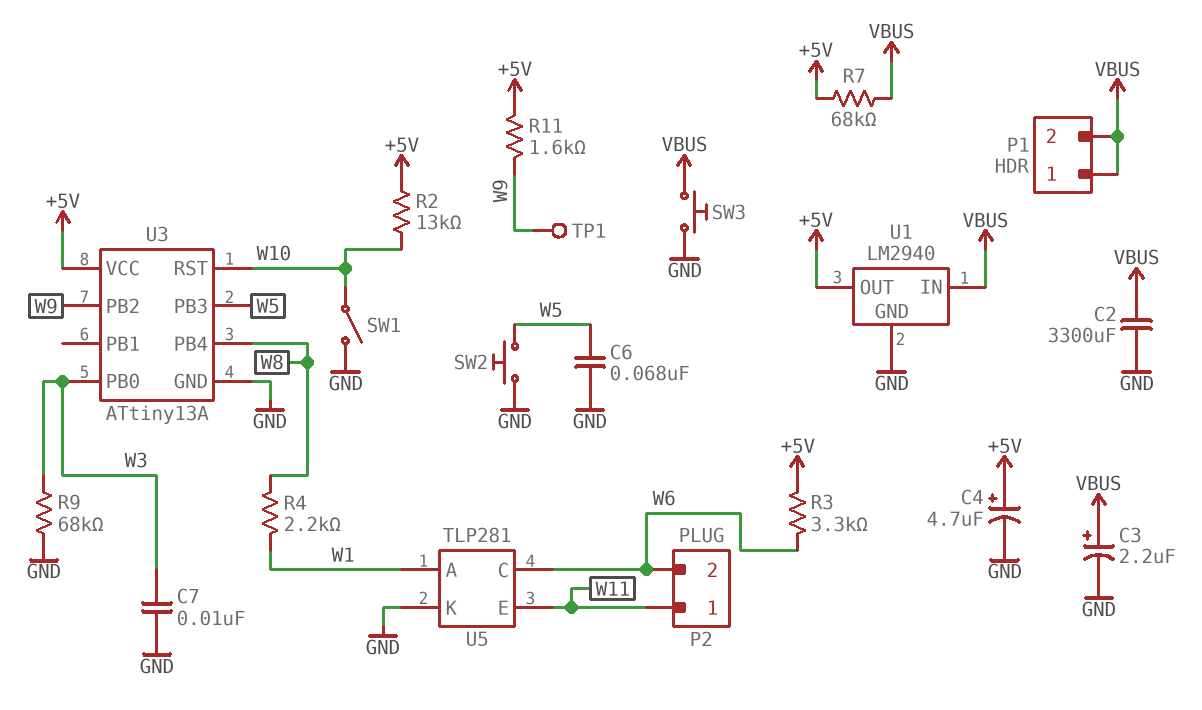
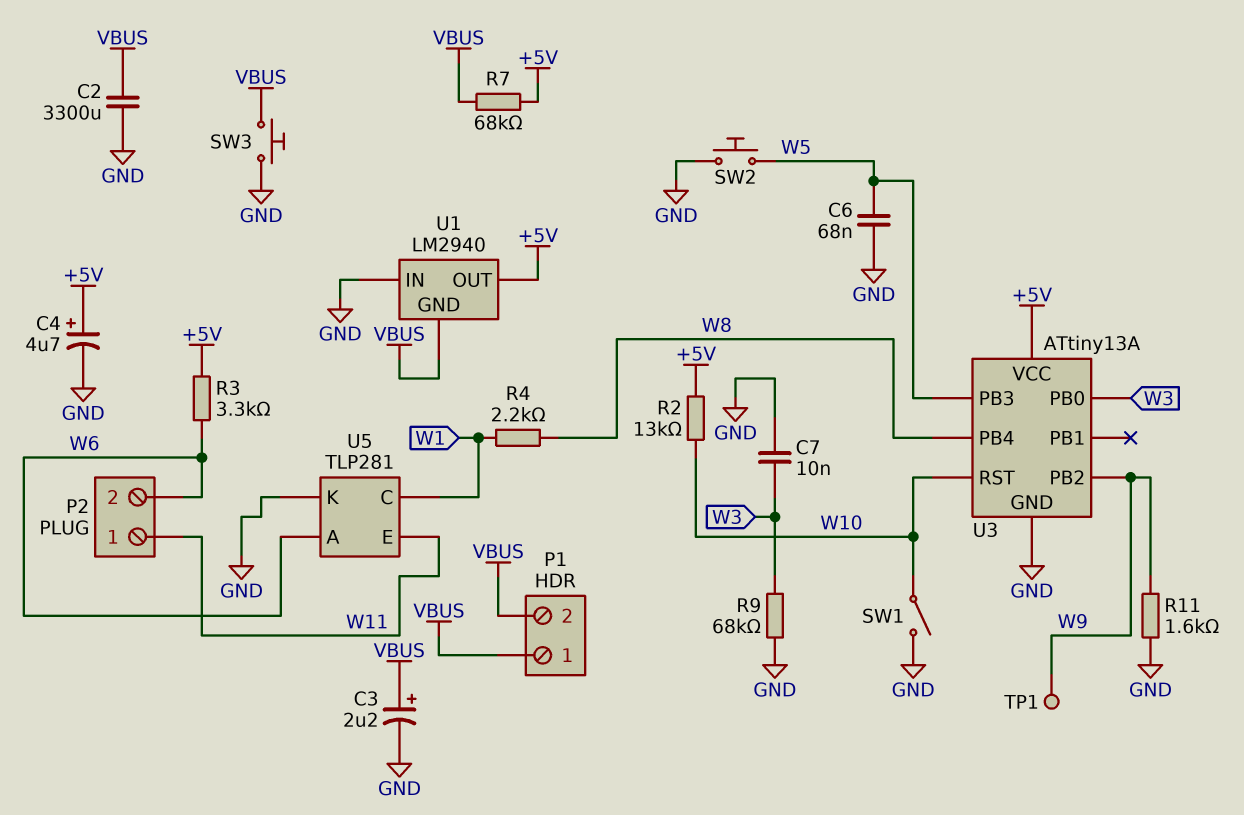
R11: 1.6k (+5V, W9) -> 1.6k (GND, W9)
U1 pin GND: GND -> VBUS
U1 pin IN: VBUS -> GND
U5 pin A: W1 -> W6
U5 pin C: W6 -> W1

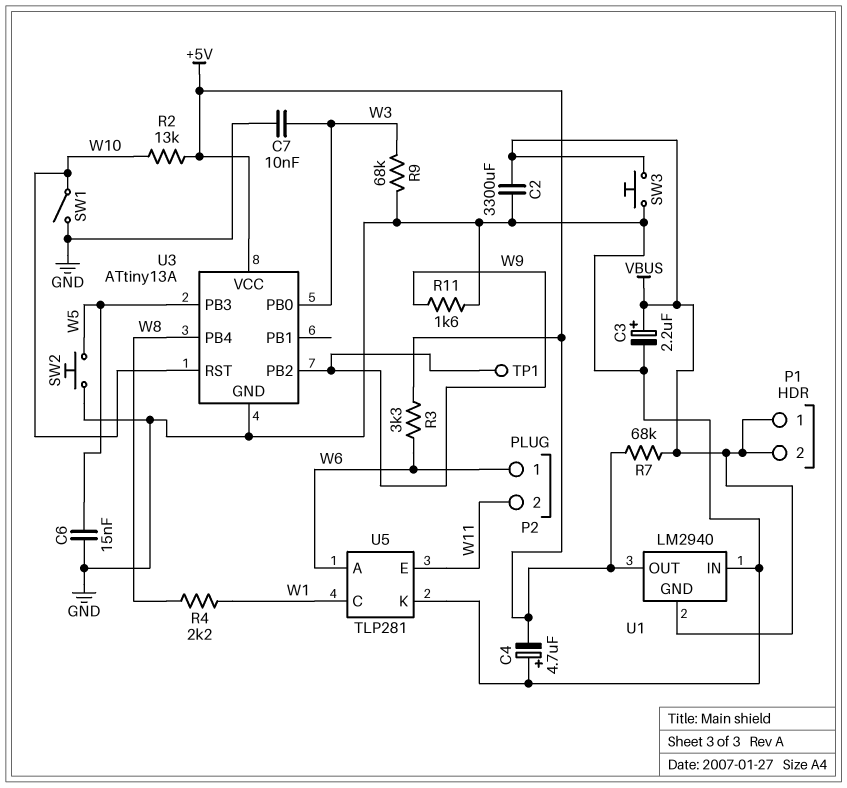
C4: 4.7uF (plus +5V, minus GND) -> 4.7uF (plus GND, minus +5V)
C6: 68nF (GND, W5) -> 15nF (GND, W5)
P2 pin 1: W11 -> W6
P2 pin 2: W6 -> W11

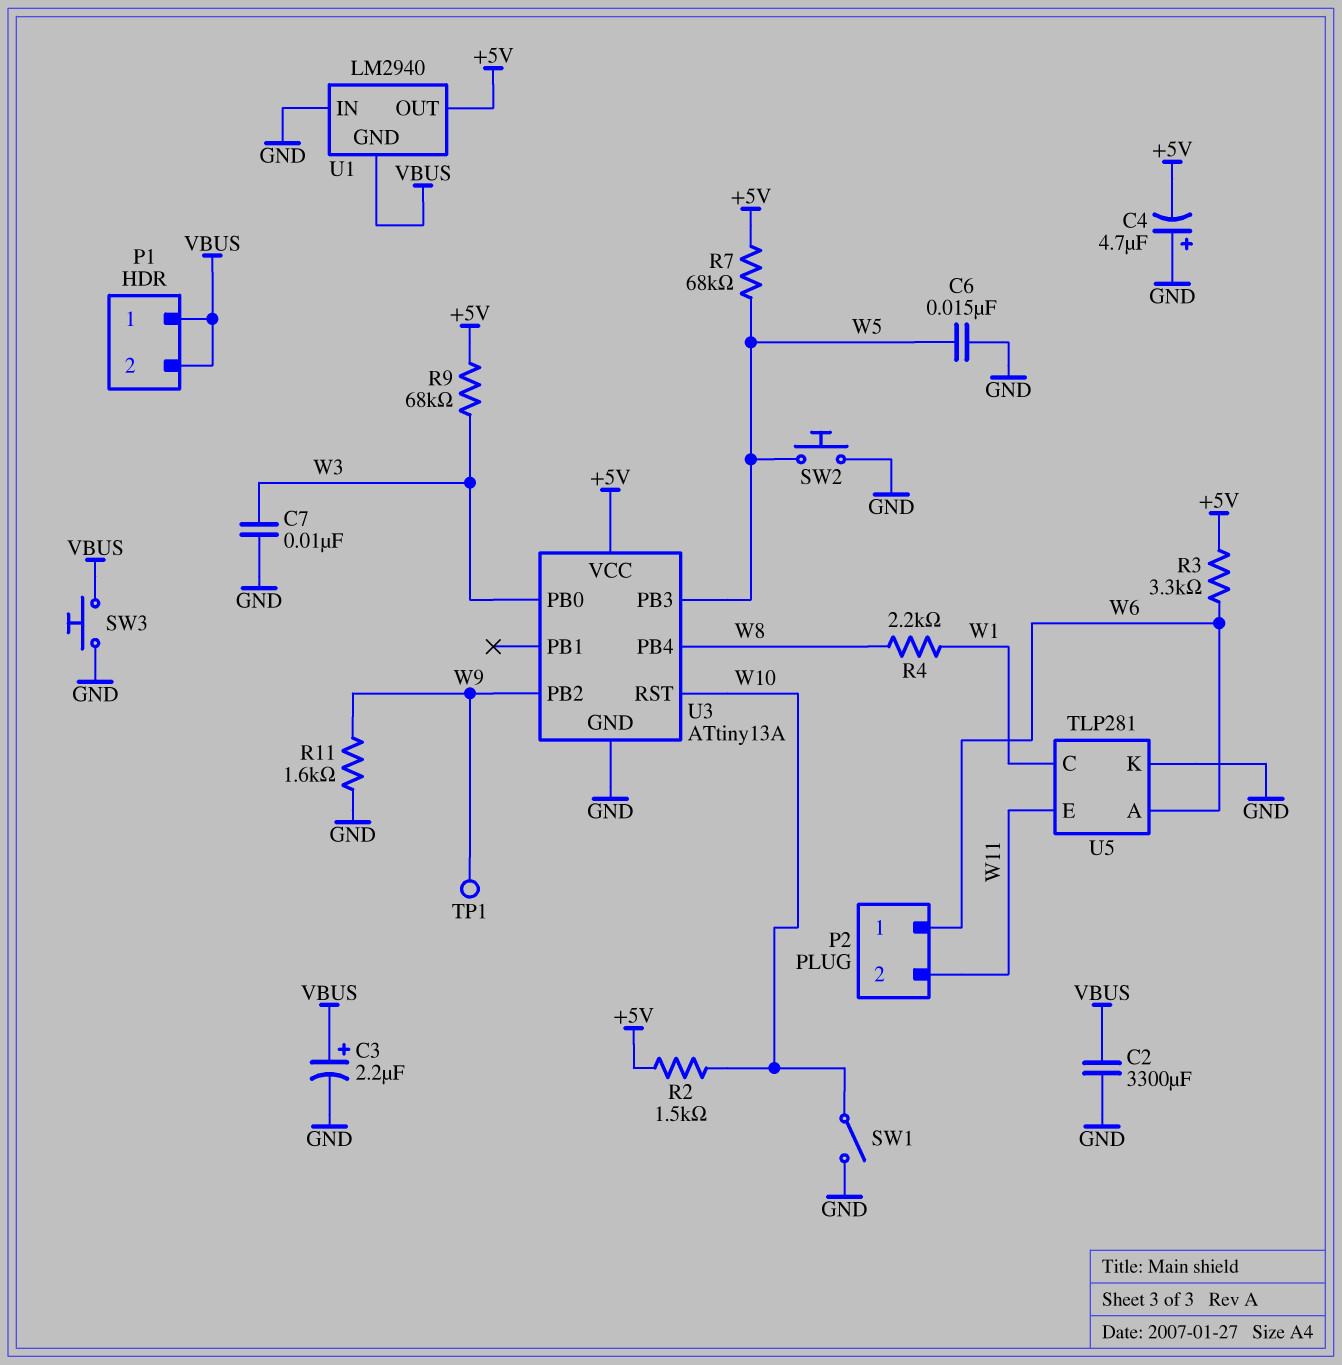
R2: 13k (+5V, W10) -> 1.5k (+5V, W10)
R7: 68k (+5V, VBUS) -> 68k (+5V, W5)
R9: 68k (GND, W3) -> 68k (+5V, W3)

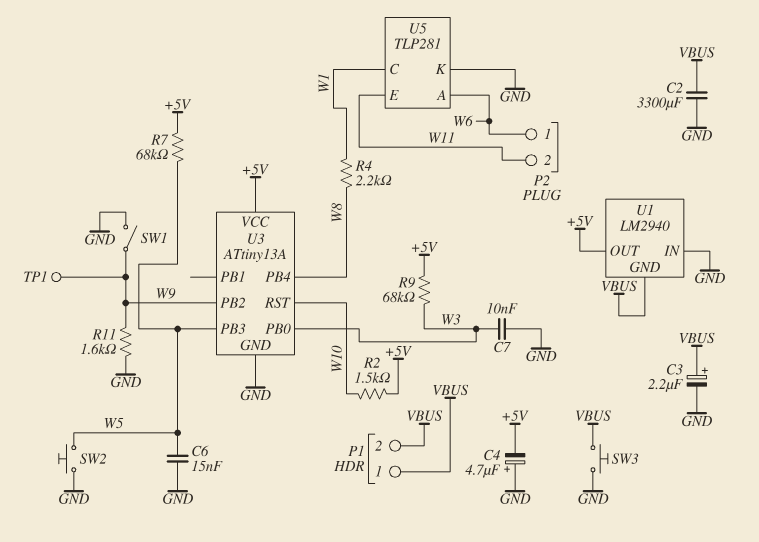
R3: 3.3k (+5V, W6) -> none
SW1: switch (GND, W10) -> switch (GND, W9)

